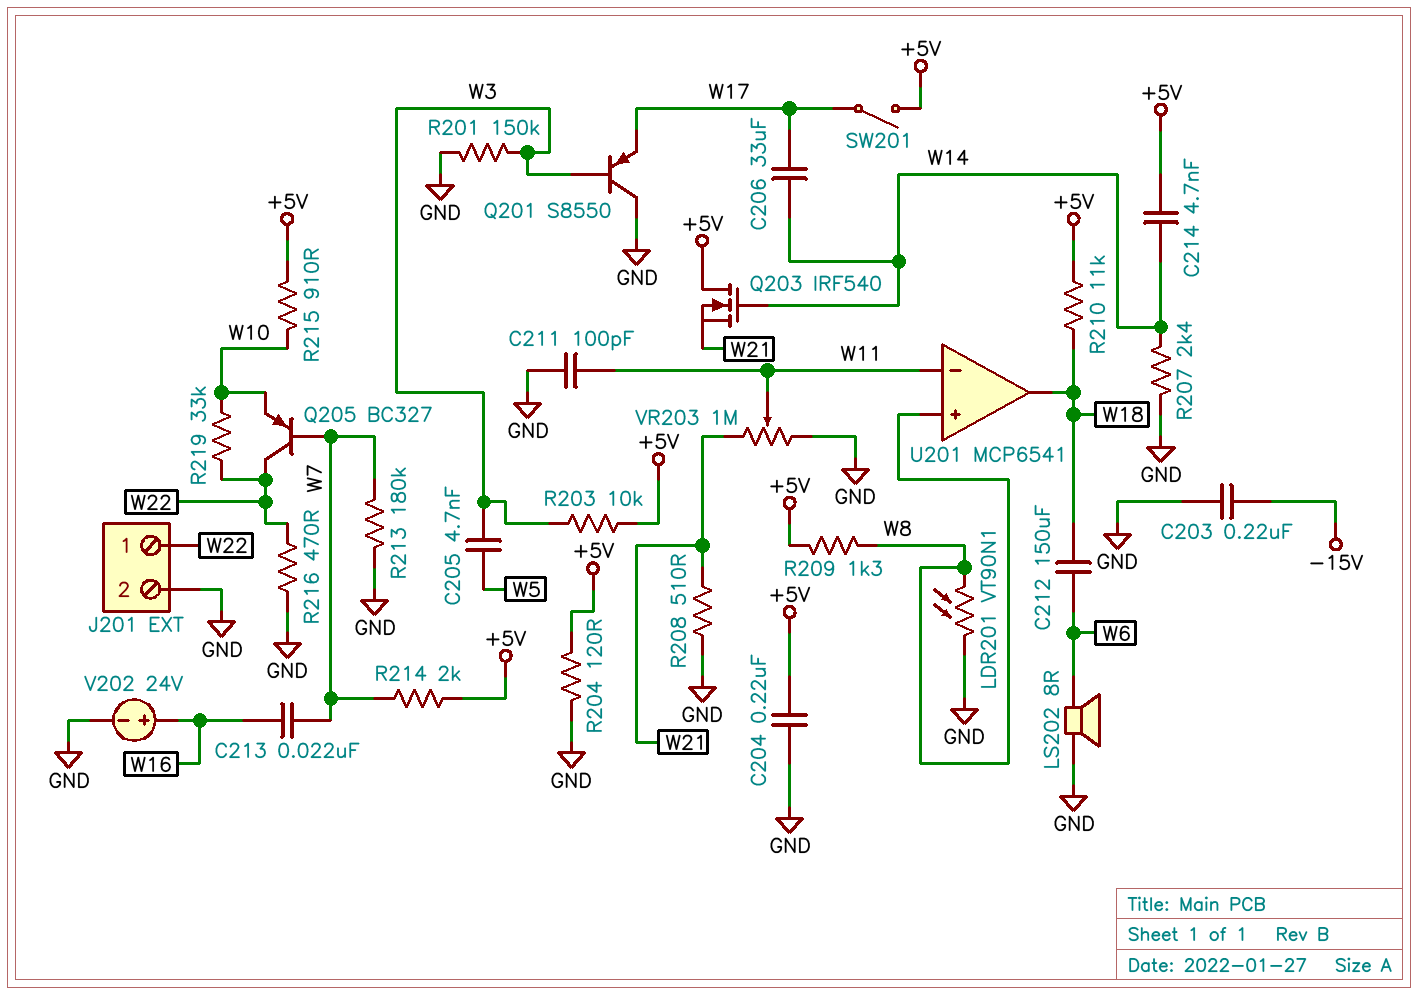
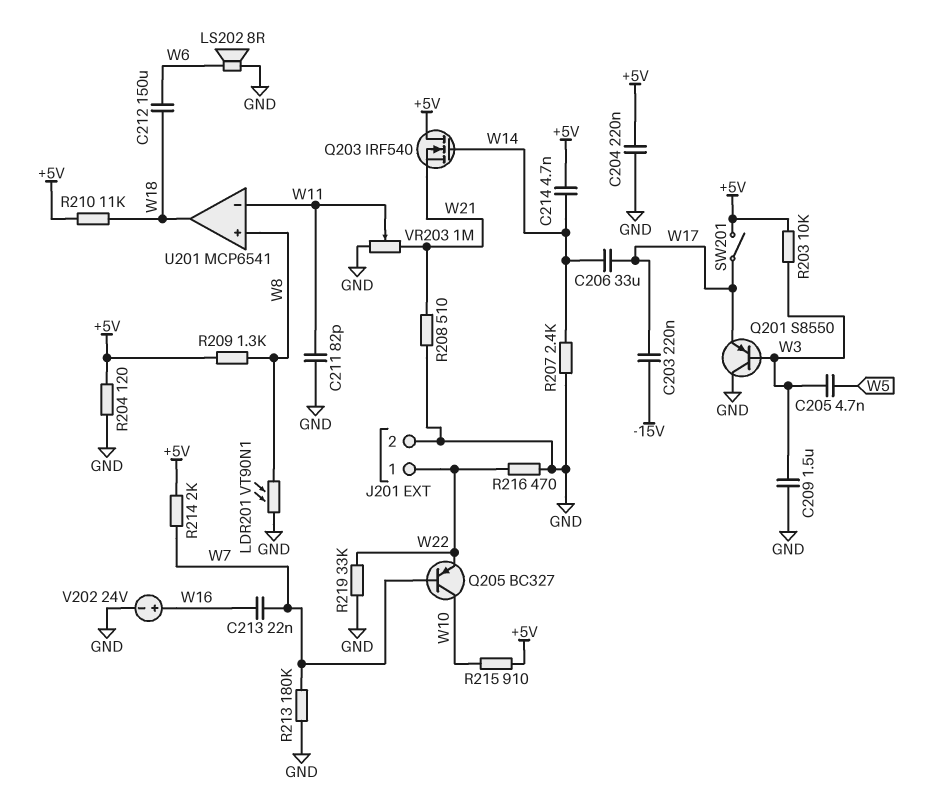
C203: 220nF (-15V, GND) -> 220nF (-15V, W17)
C209: none -> 1.5uF (GND, W3)
C211: 100pF (GND, W11) -> 82pF (GND, W11)
Q205: PNP BC327 (B W7, C W22, E W10) -> PNP BC327 (B W7, C W10, E W22)
R201: 150k (GND, W3) -> none
R219: 33k (W10, W22) -> 33k (GND, W22)

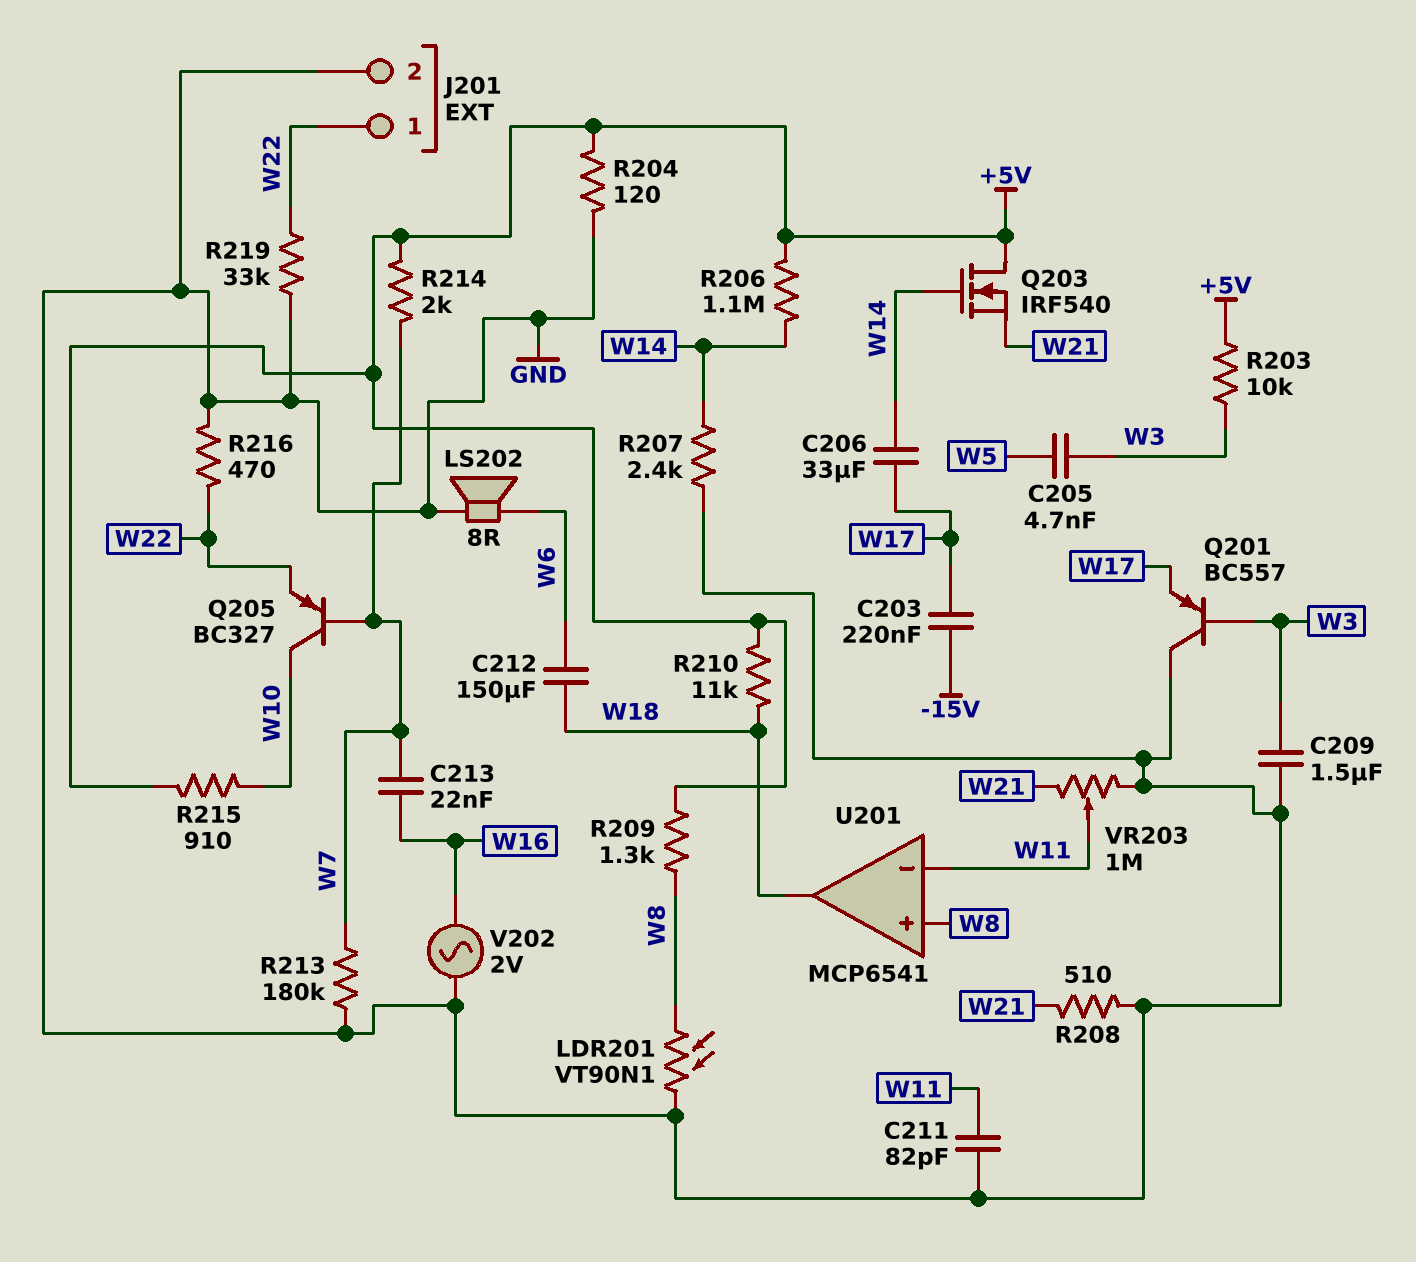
C204: 220nF (+5V, GND) -> none
C214: 4.7nF (+5V, W14) -> none
Q201: PNP S8550 (B W3, C GND, E W17) -> PNP BC557 (B W3, C GND, E W17)
R206: none -> 1.1M (+5V, W14)
SW201: switch (+5V, W17) -> none
V202: 24V (plus W16, minus GND) -> AC 2V (GND, W16)

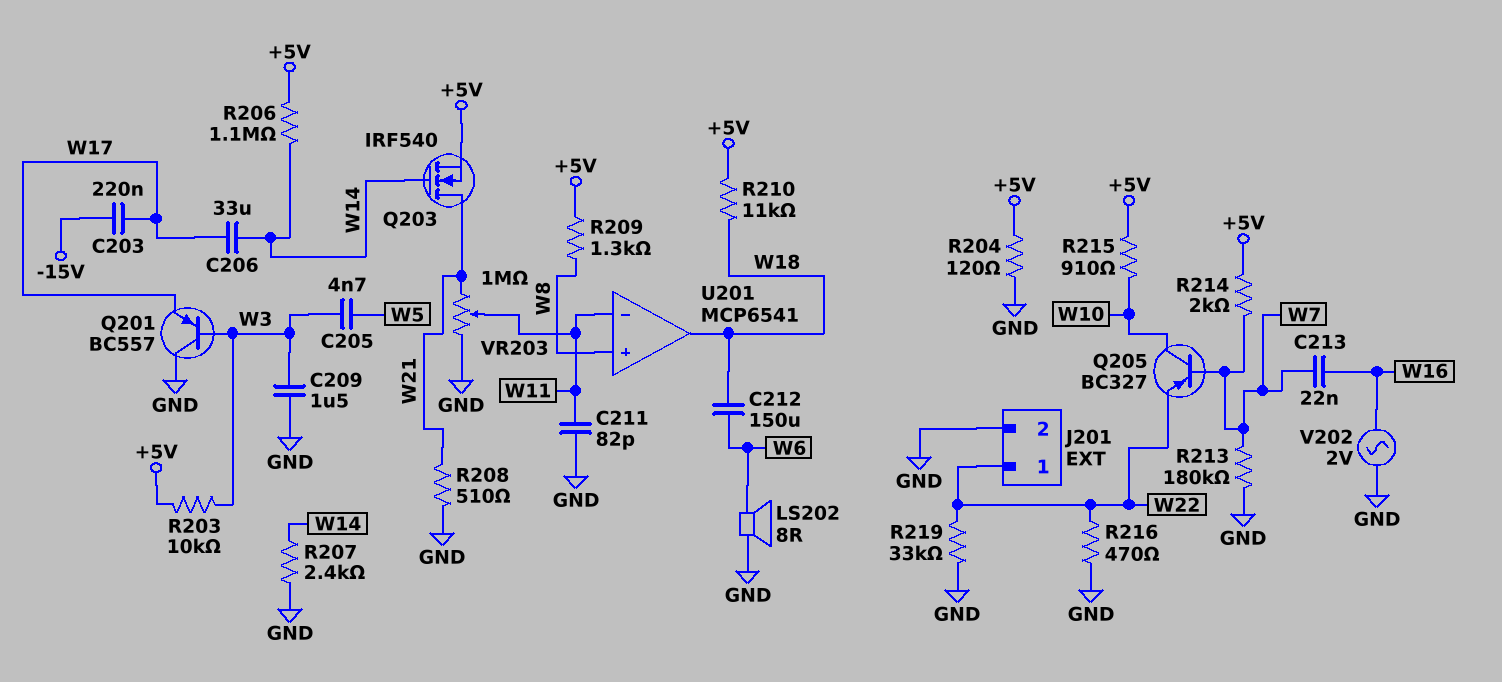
LDR201: VT90N1 (GND, W8) -> none
Q203: NMOS IRF540 (G W14, D +5V, S W21) -> NMOS IRF540 (G W14, D W21, S +5V)

